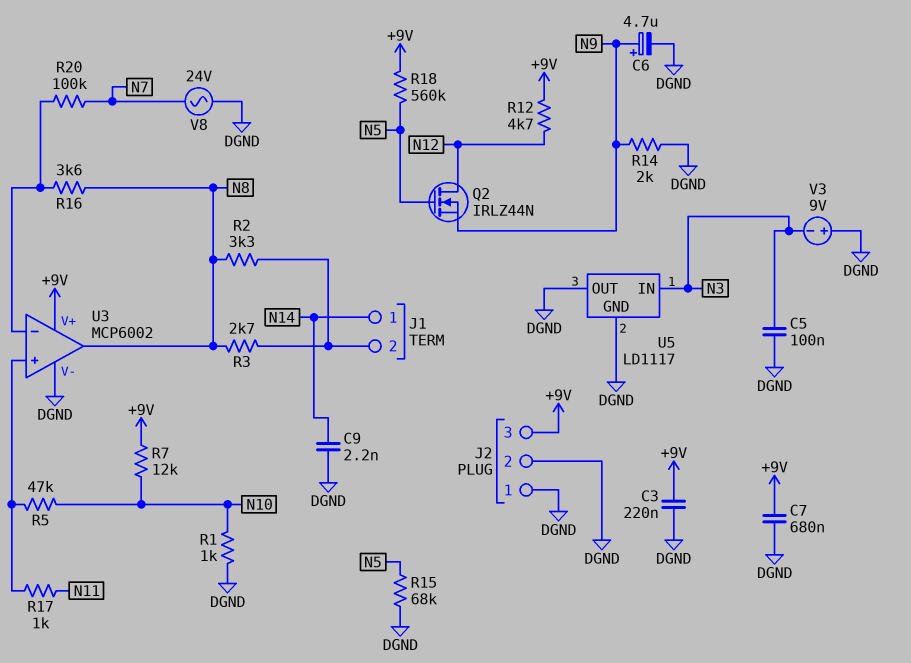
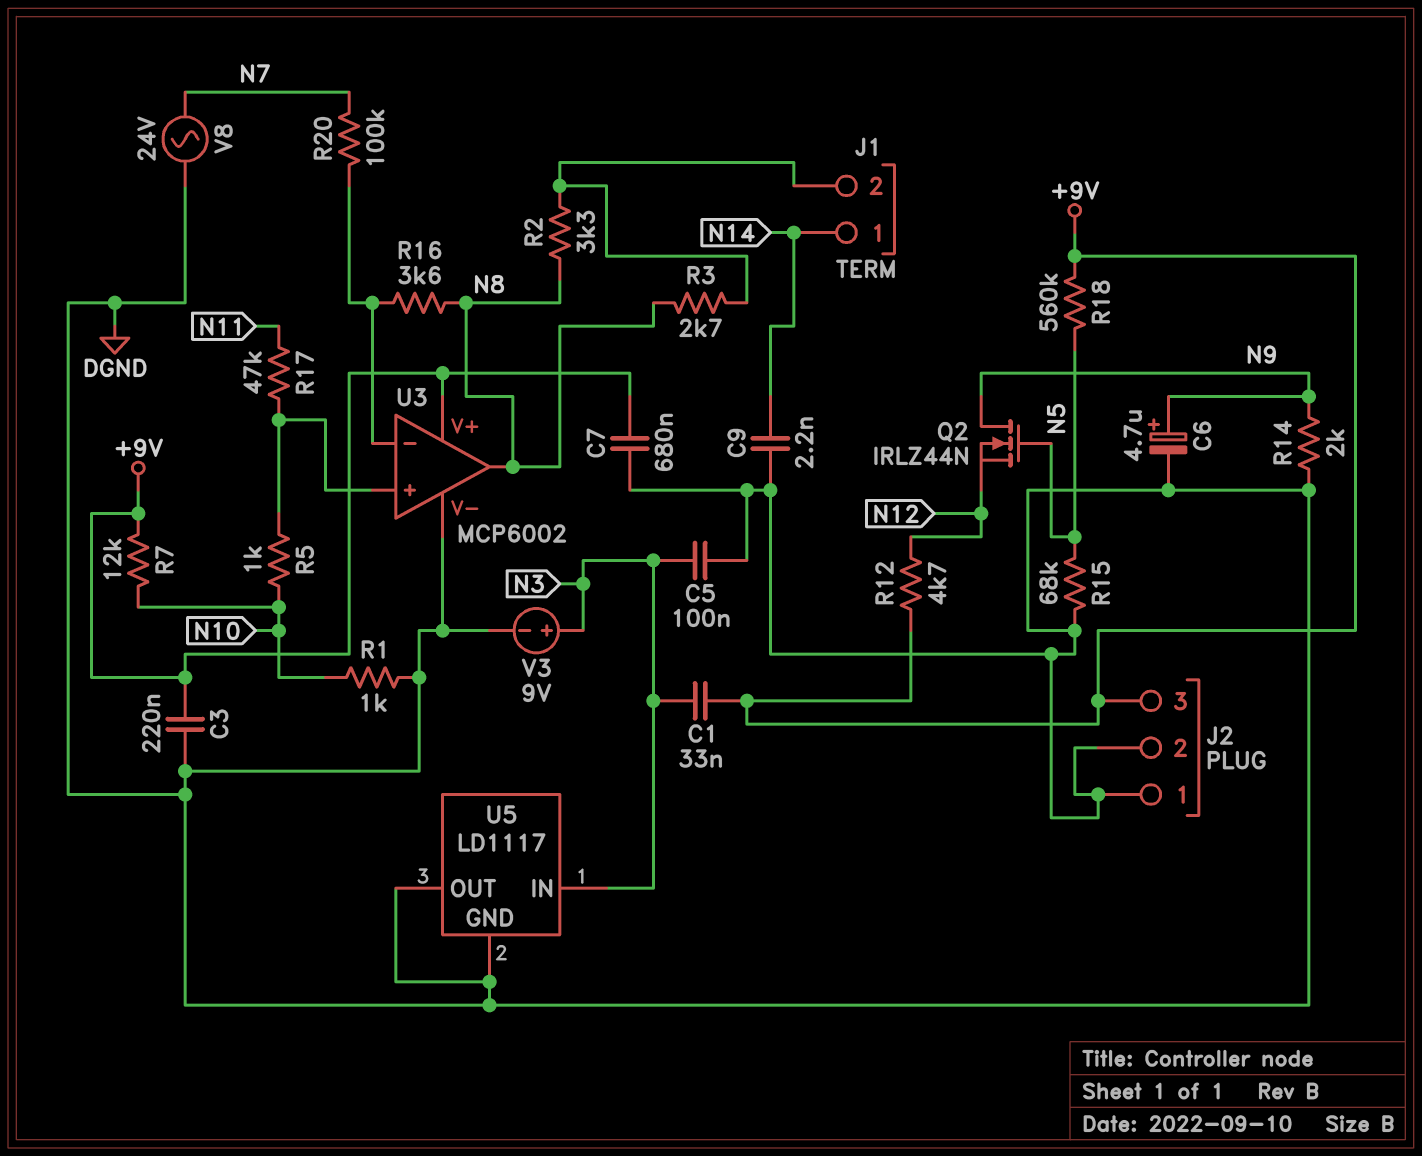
C1: none -> 33nF (+9V, N3)
Q2: NMOS IRLZ44N (G N5, D N12, S N9) -> NMOS IRLZ44N (G N5, D N9, S N12)
R5: 47k (N10, U3/in+) -> 1k (N10, U3/in+)
R17: 1k (N11, U3/in+) -> 47k (N11, U3/in+)
V3: 9V (plus DGND, minus N3) -> 9V (plus N3, minus DGND)

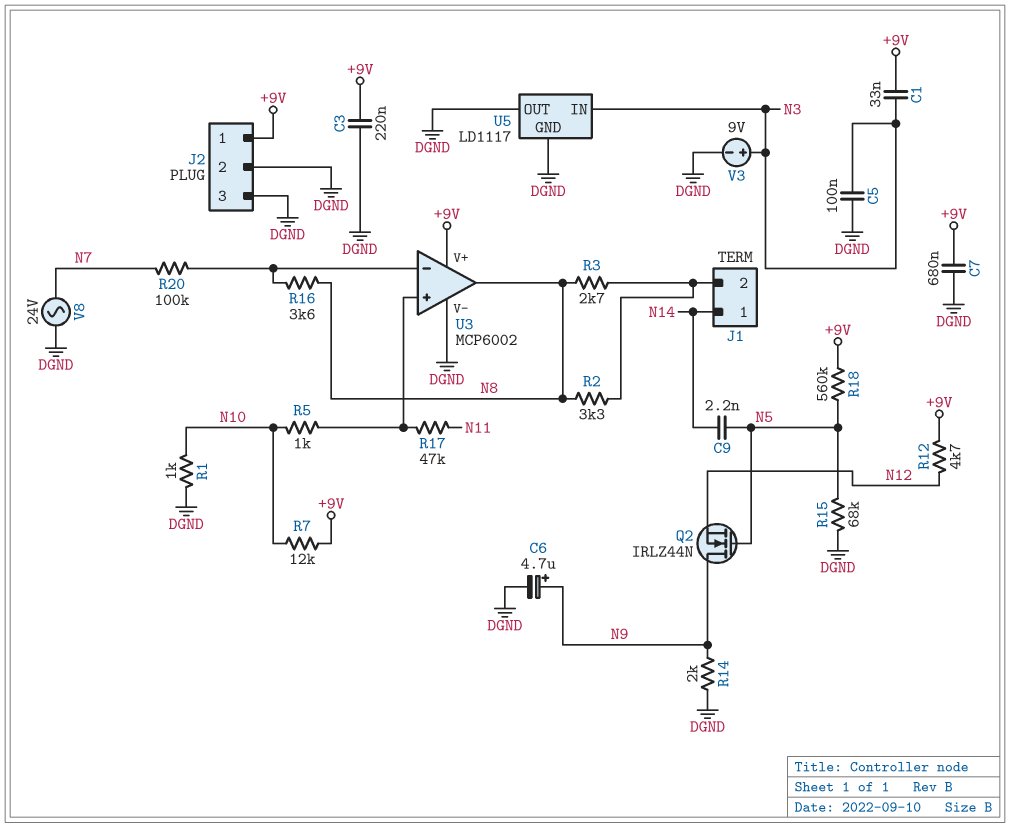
C9: 2.2nF (DGND, N14) -> 2.2nF (N5, N14)
J2 pin 1: DGND -> +9V
J2 pin 3: +9V -> DGND

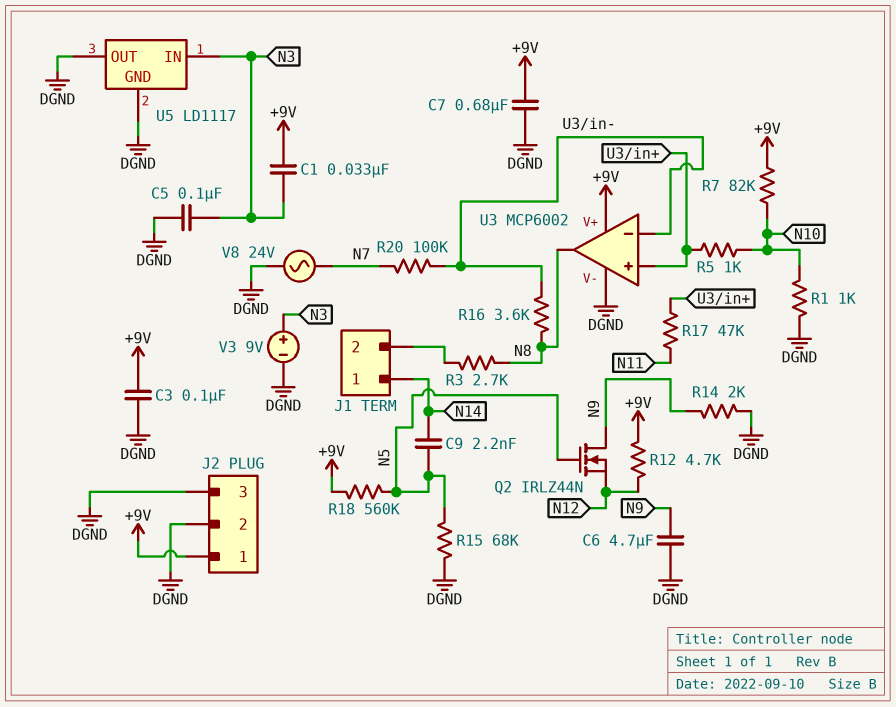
C3: 220nF (+9V, DGND) -> 100nF (+9V, DGND)
C6: 4.7uF (plus N9, minus DGND) -> 4.7uF (DGND, N9)
R2: 3.3k (J1/2, N8) -> none
R7: 12k (+9V, N10) -> 82k (+9V, N10)

